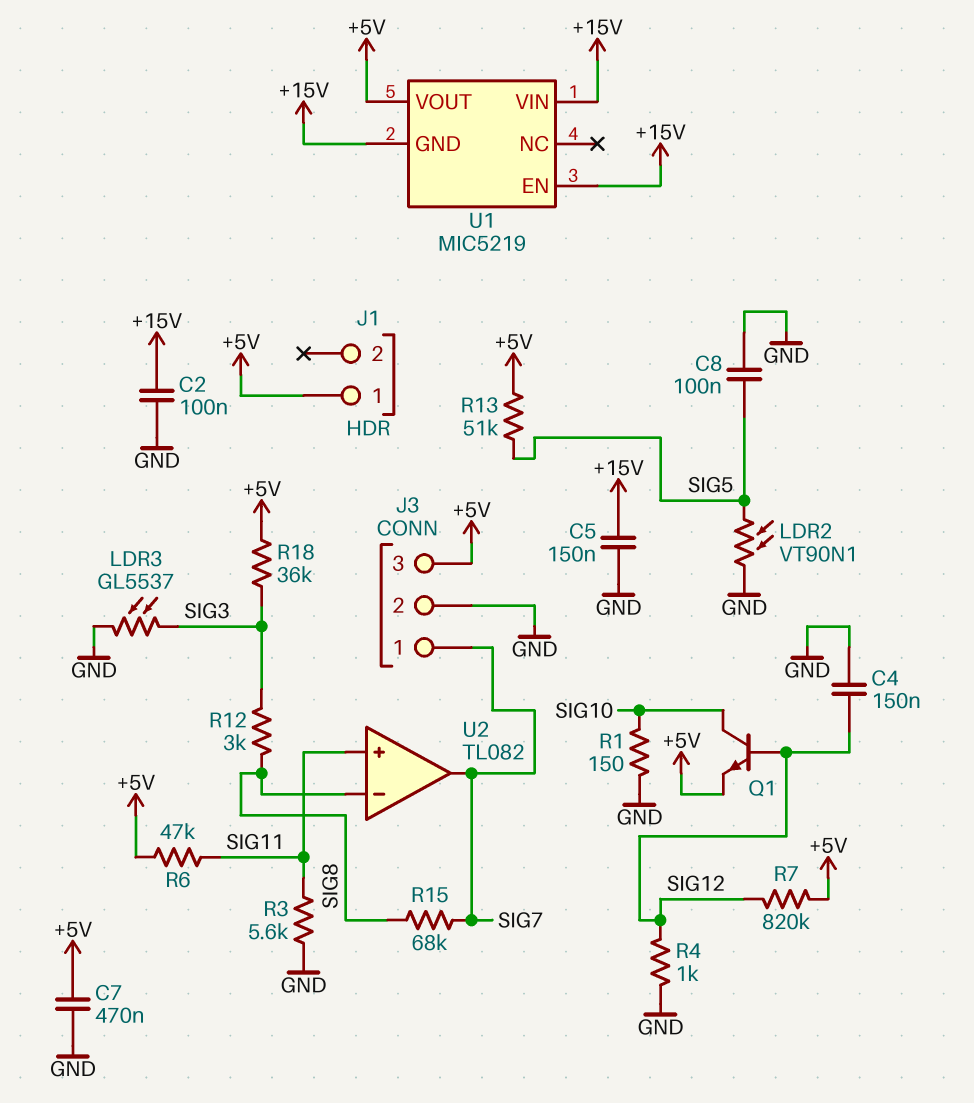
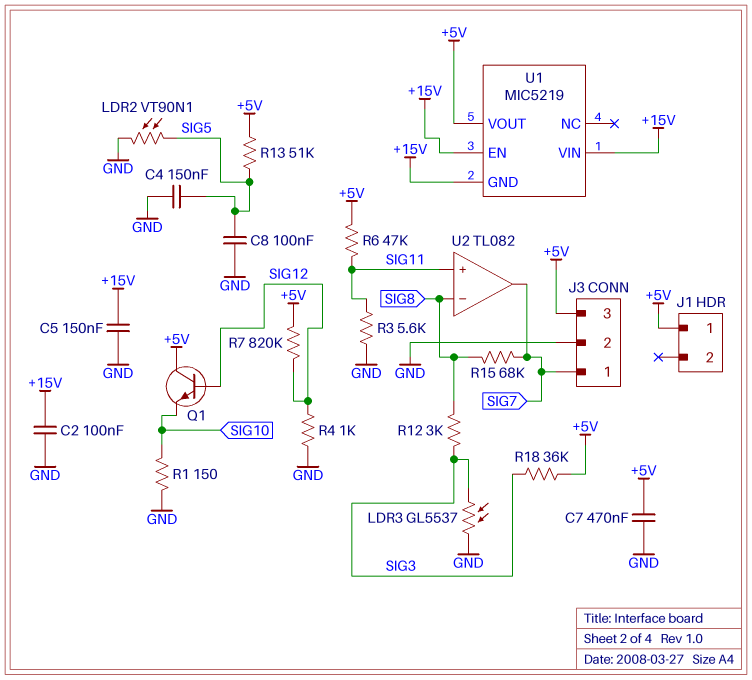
C4: 150nF (GND, SIG12) -> 150nF (GND, SIG5)
Q1: NPN (B SIG12, C SIG10, E +5V) -> NPN (B SIG12, C +5V, E SIG10)

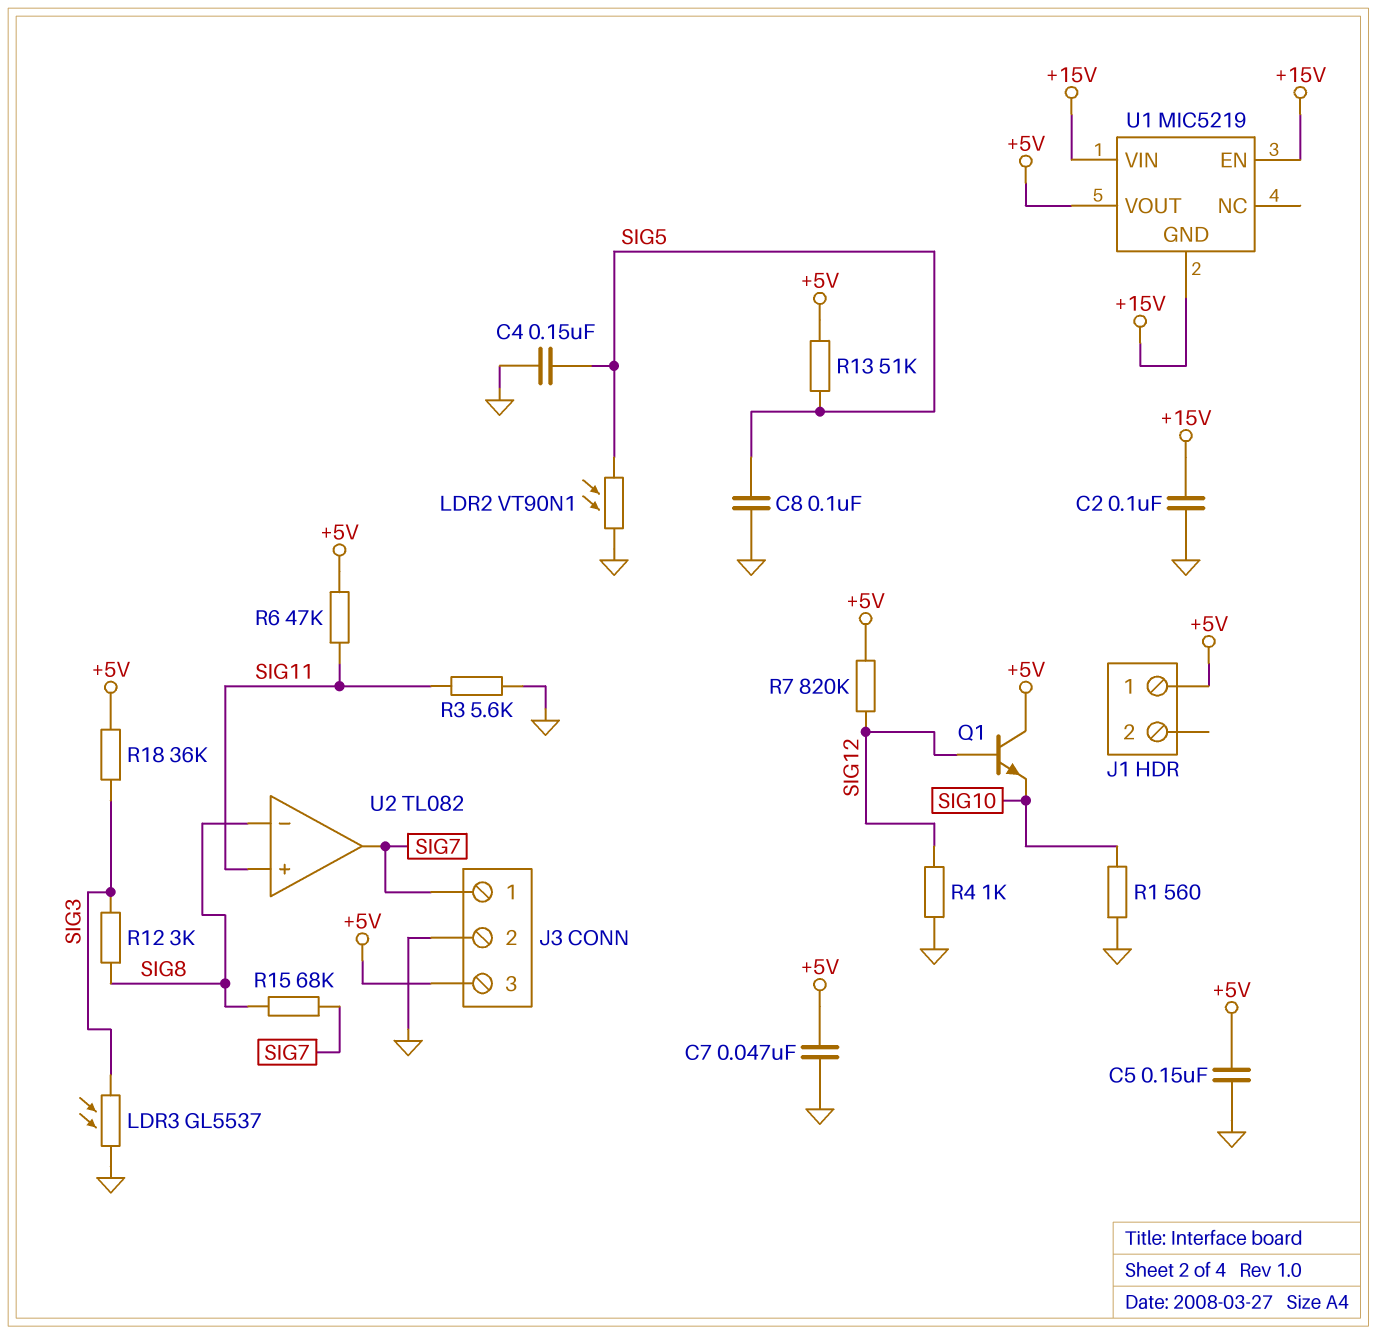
C5: 150nF (+15V, GND) -> 150nF (+5V, GND)
C7: 470nF (+5V, GND) -> 47nF (+5V, GND)
R1: 150 (GND, SIG10) -> 560 (GND, SIG10)

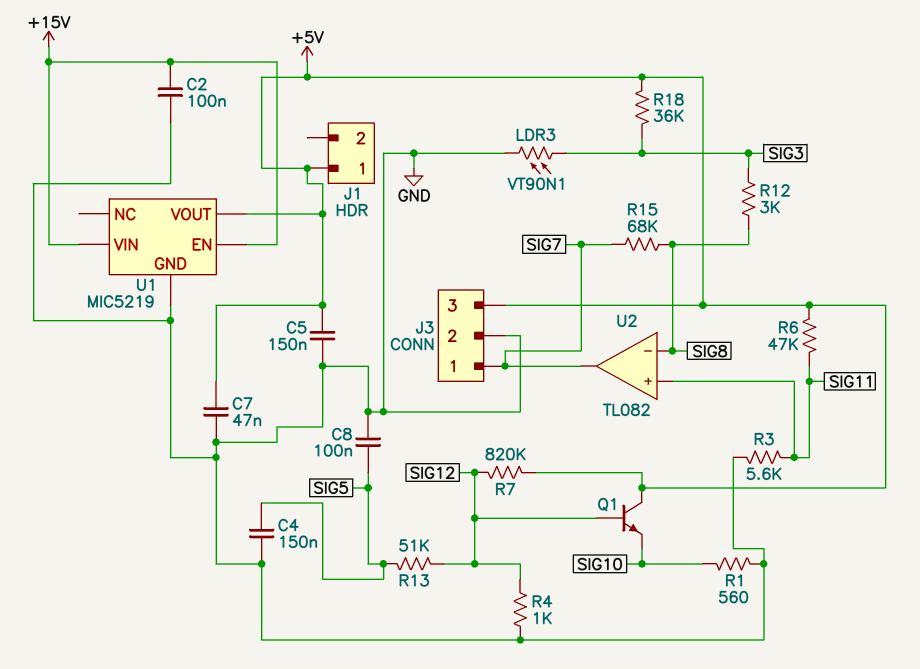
LDR2: VT90N1 (GND, SIG5) -> none
LDR3: GL5537 (GND, SIG3) -> VT90N1 (GND, SIG3)
R13: 51k (+5V, SIG5) -> 51k (SIG5, SIG12)
U1 pin GND: +15V -> GND

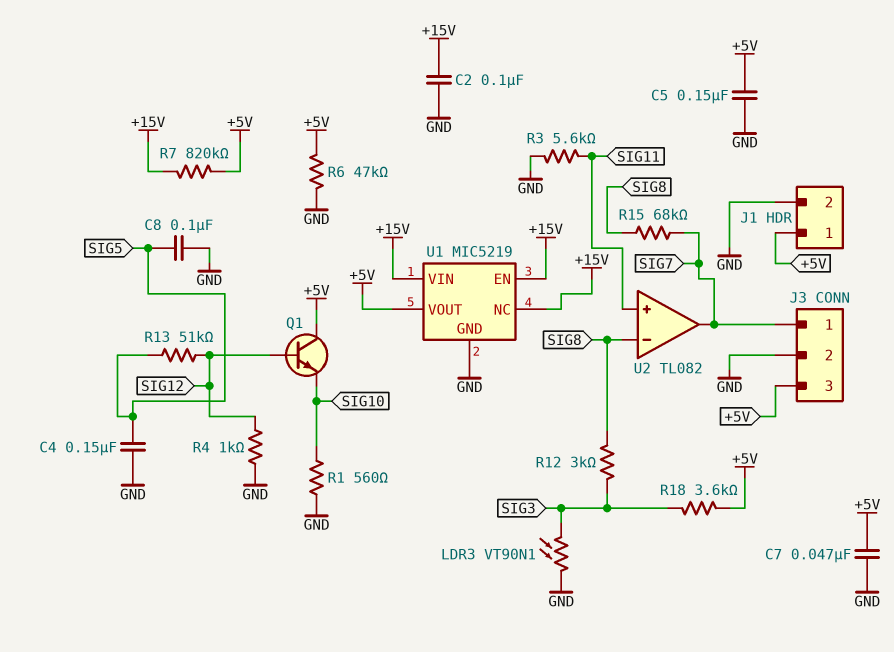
J1 pin 2: none -> GND
R6: 47k (+5V, SIG11) -> 47k (+5V, GND)
R7: 820k (+5V, SIG12) -> 820k (+5V, +15V)
R18: 36k (+5V, SIG3) -> 3.6k (+5V, SIG3)
U1 pin NC: none -> +15V

